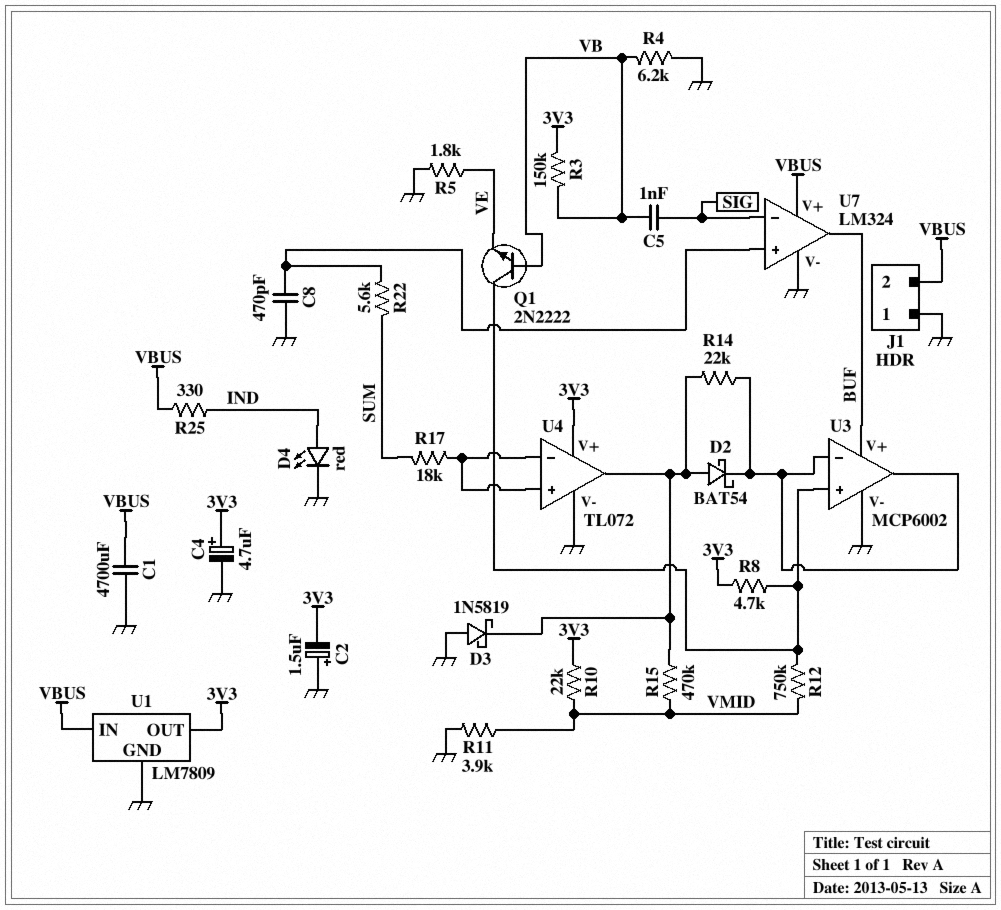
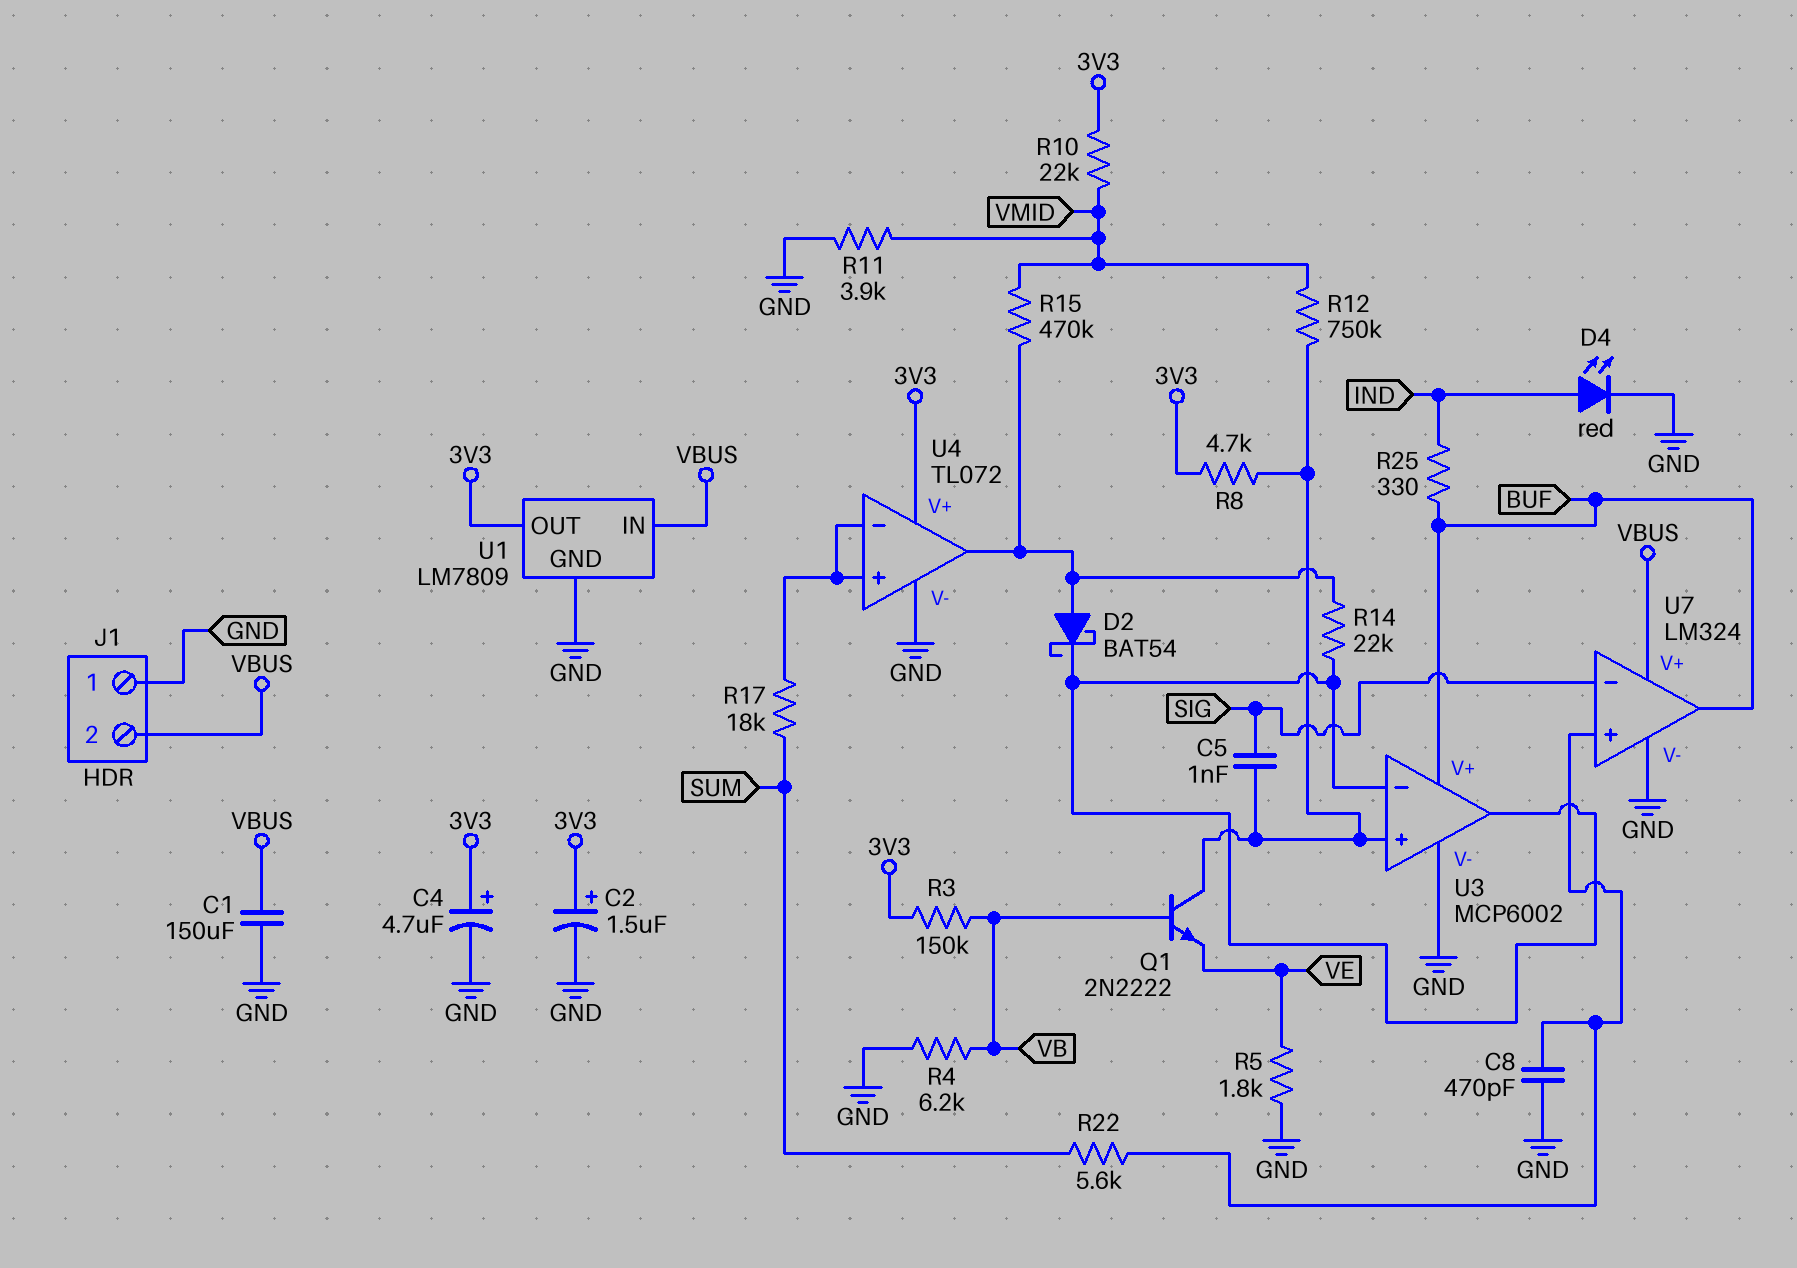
C1: 4700uF (GND, VBUS) -> 150uF (GND, VBUS)
C2: 1.5uF (plus GND, minus 3V3) -> 1.5uF (plus 3V3, minus GND)
C5: 1nF (SIG, VB) -> 1nF (SIG, U3/in+)
D3: schottky 1N5819 (A GND, K U4/out) -> none
R25: 330 (IND, VBUS) -> 330 (BUF, IND)

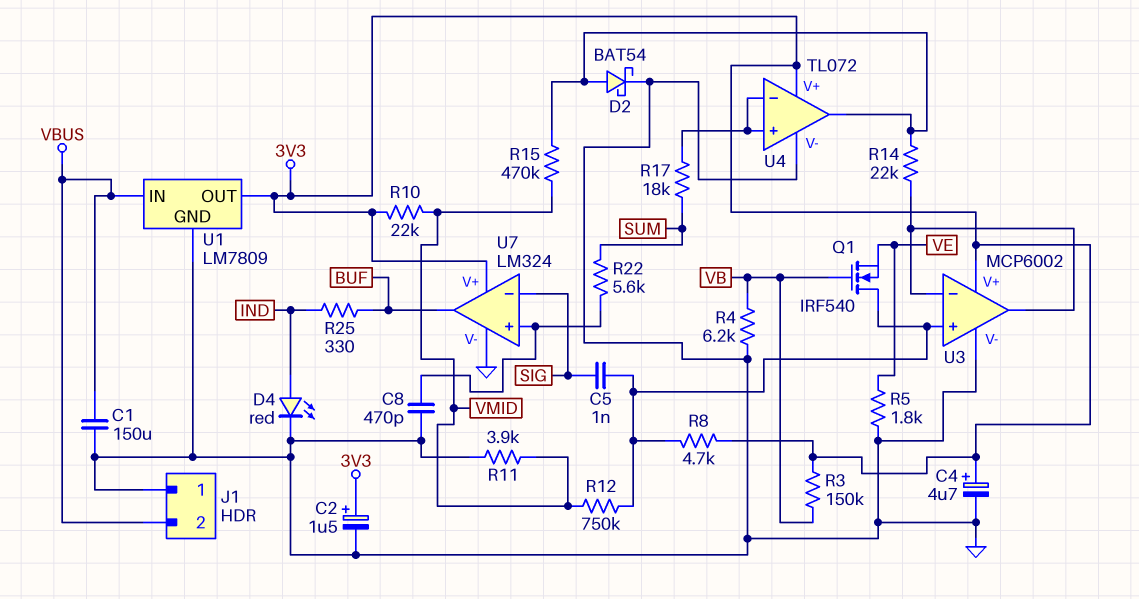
D2: schottky BAT54 (A U4/out, K U3/in-) -> schottky BAT54 (A U4/out, K GND)
Q1: NPN 2N2222 (B VB, C U3/in+, E VE) -> NMOS IRF540 (G VB, D U3/in+, S VE)
U3 pin V+: BUF -> 3V3
U7 pin V+: VBUS -> 3V3

